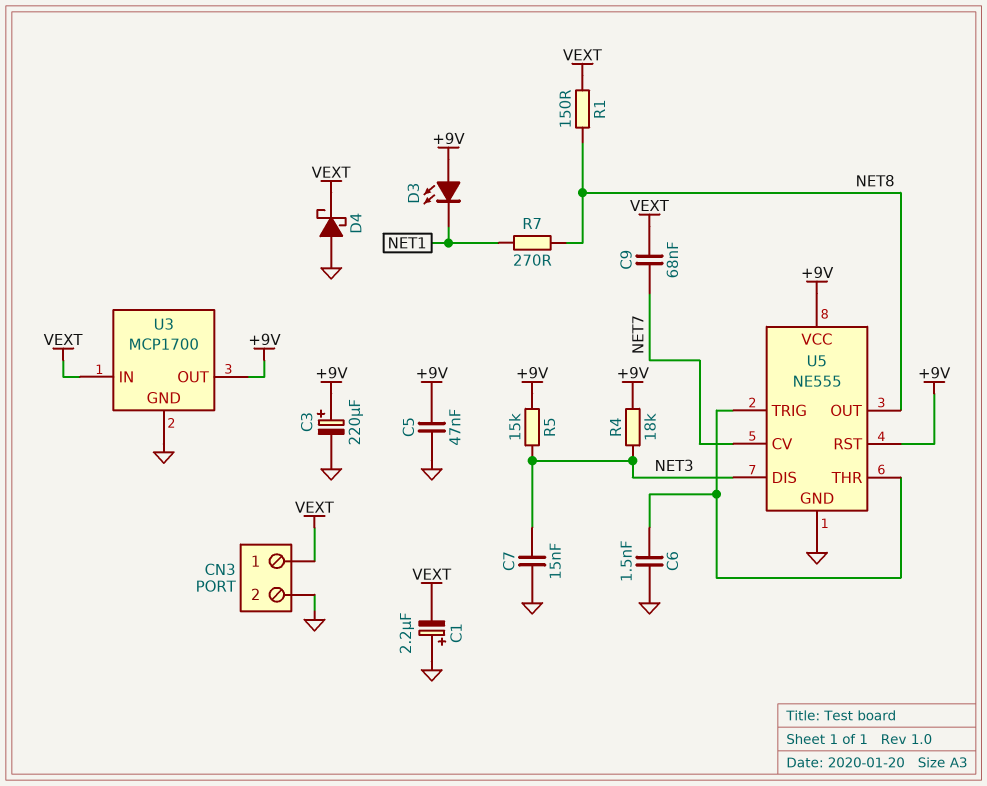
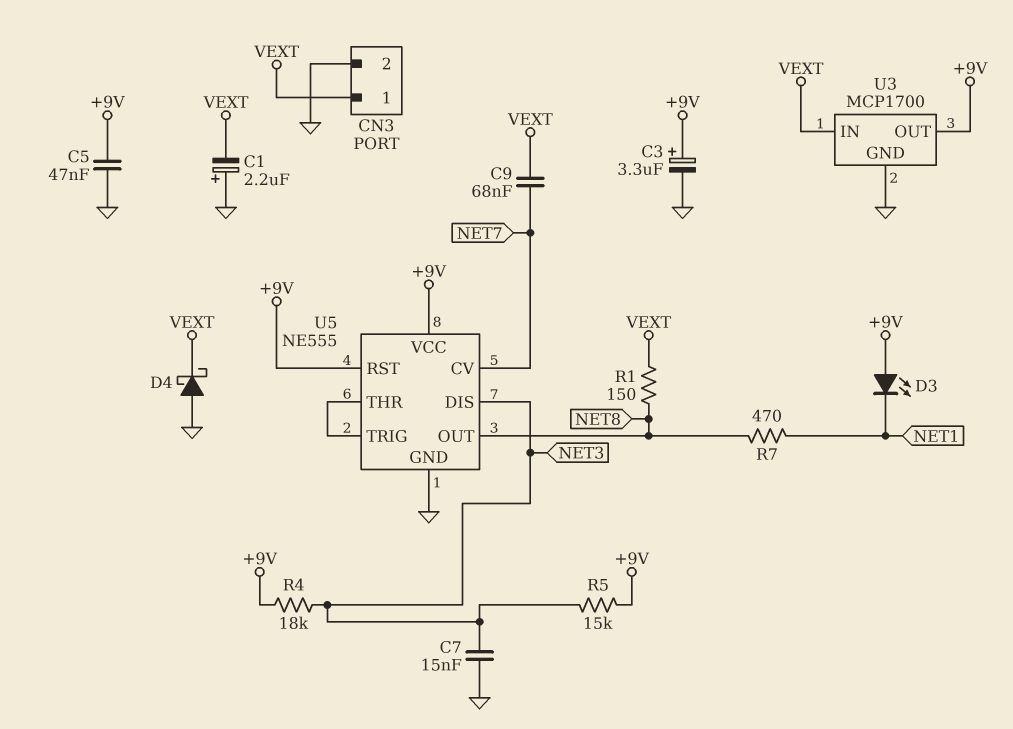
C3: 220uF (plus +9V, minus GND) -> 3.3uF (plus +9V, minus GND)
C6: 1.5nF (GND, U5/THR) -> none
R7: 270 (NET1, NET8) -> 470 (NET1, NET8)

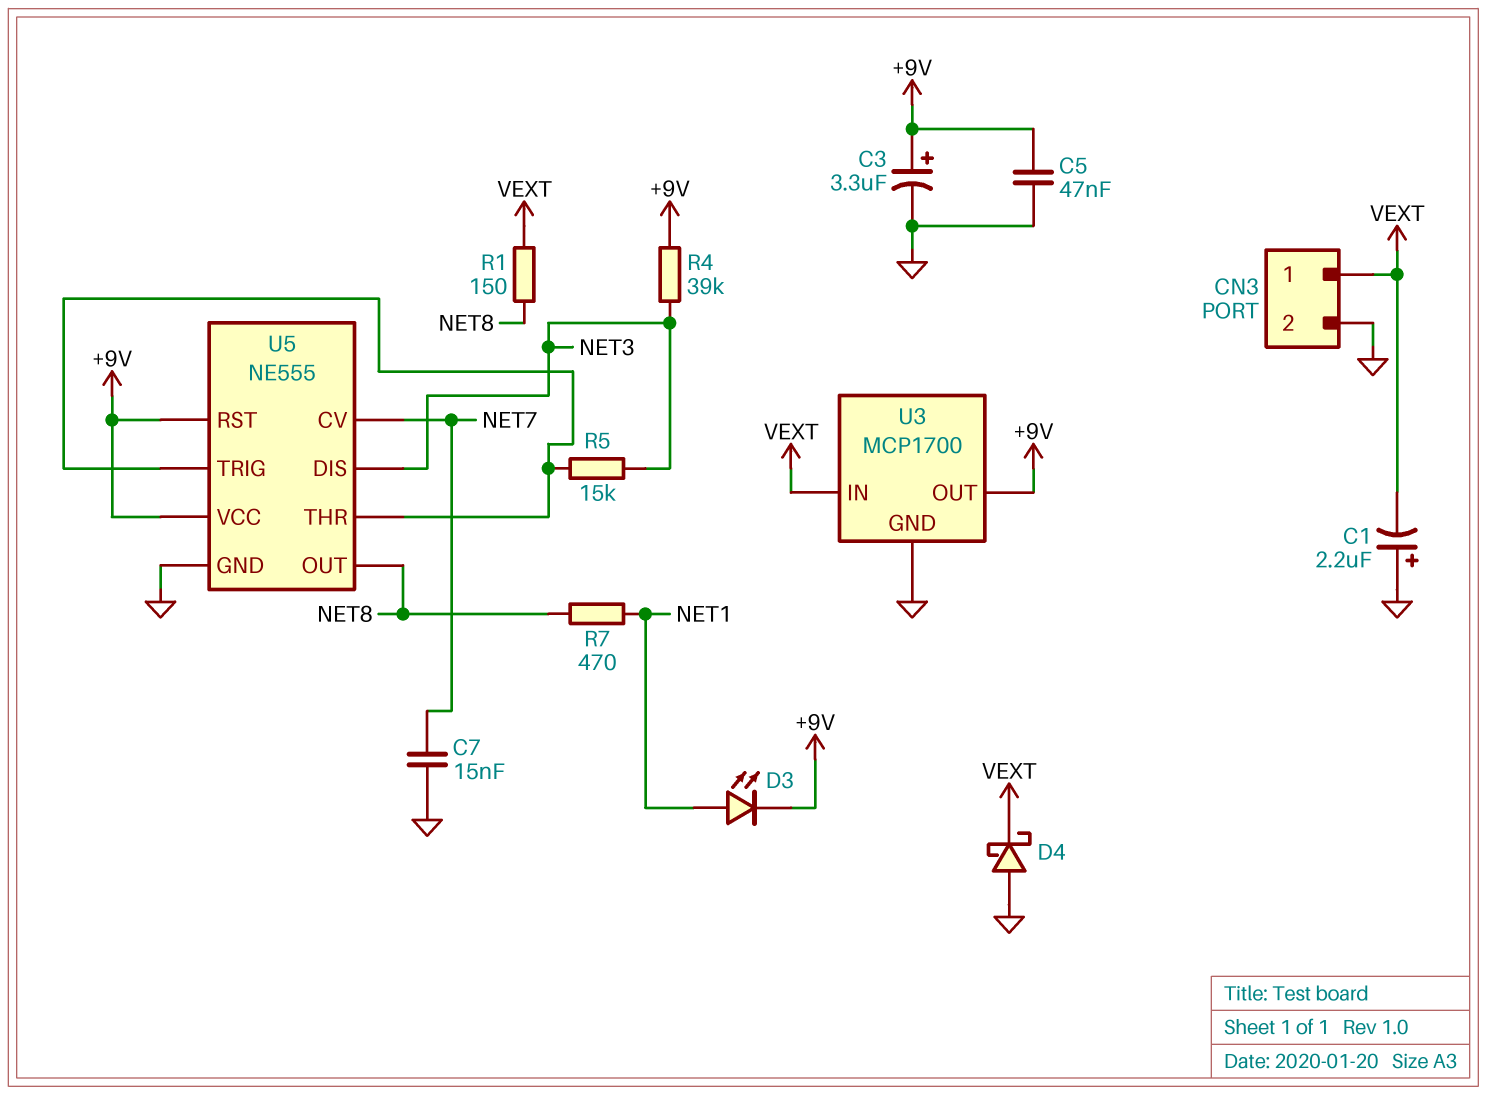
C7: 15nF (GND, NET3) -> 15nF (GND, NET7)
C9: 68nF (NET7, VEXT) -> none
D3: LED (A +9V, K NET1) -> LED (A NET1, K +9V)
R4: 18k (+9V, NET3) -> 39k (+9V, NET3)
R5: 15k (+9V, NET3) -> 15k (NET3, U5/THR)

